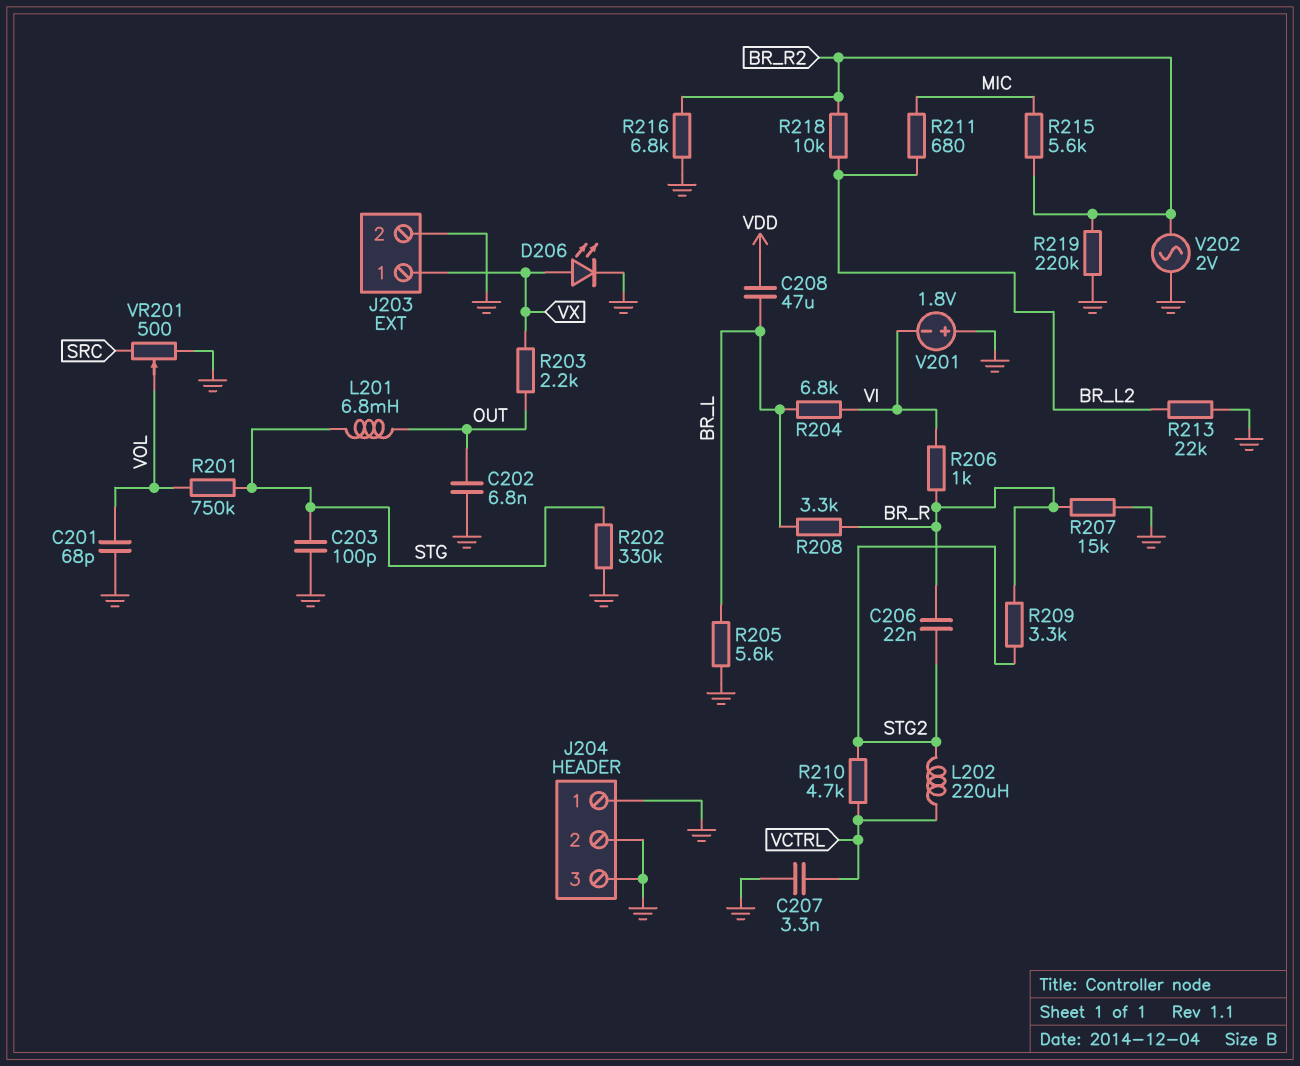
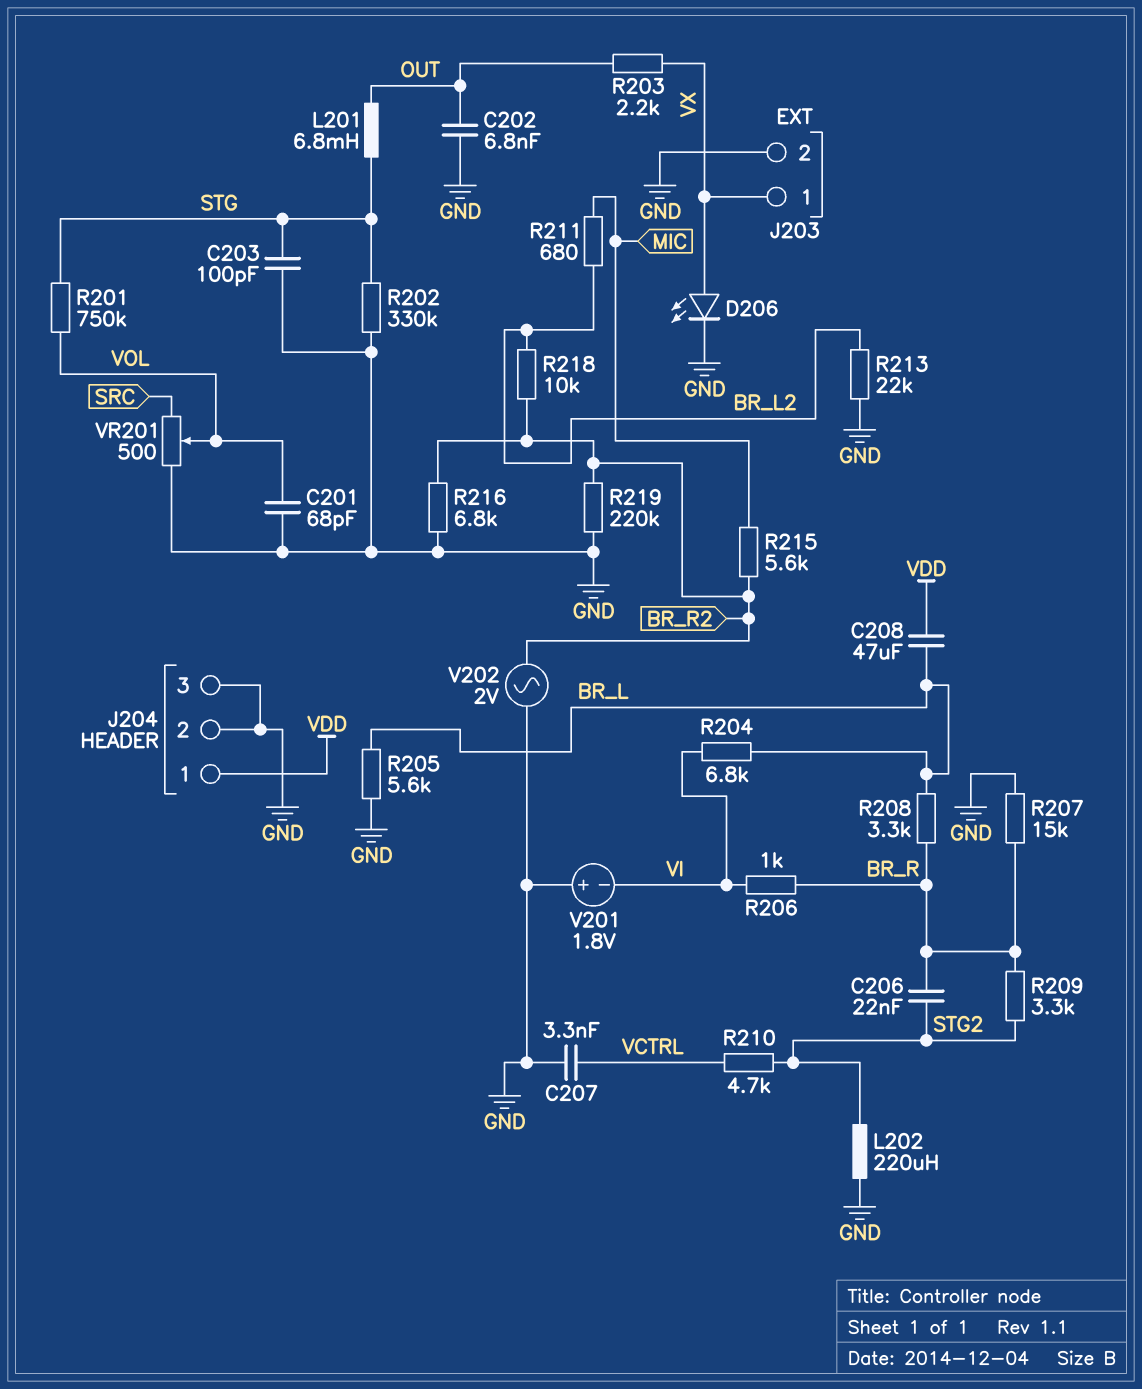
J204 pin 1: GND -> VDD
L202: 220uH (STG2, VCTRL) -> 220uH (GND, STG2)

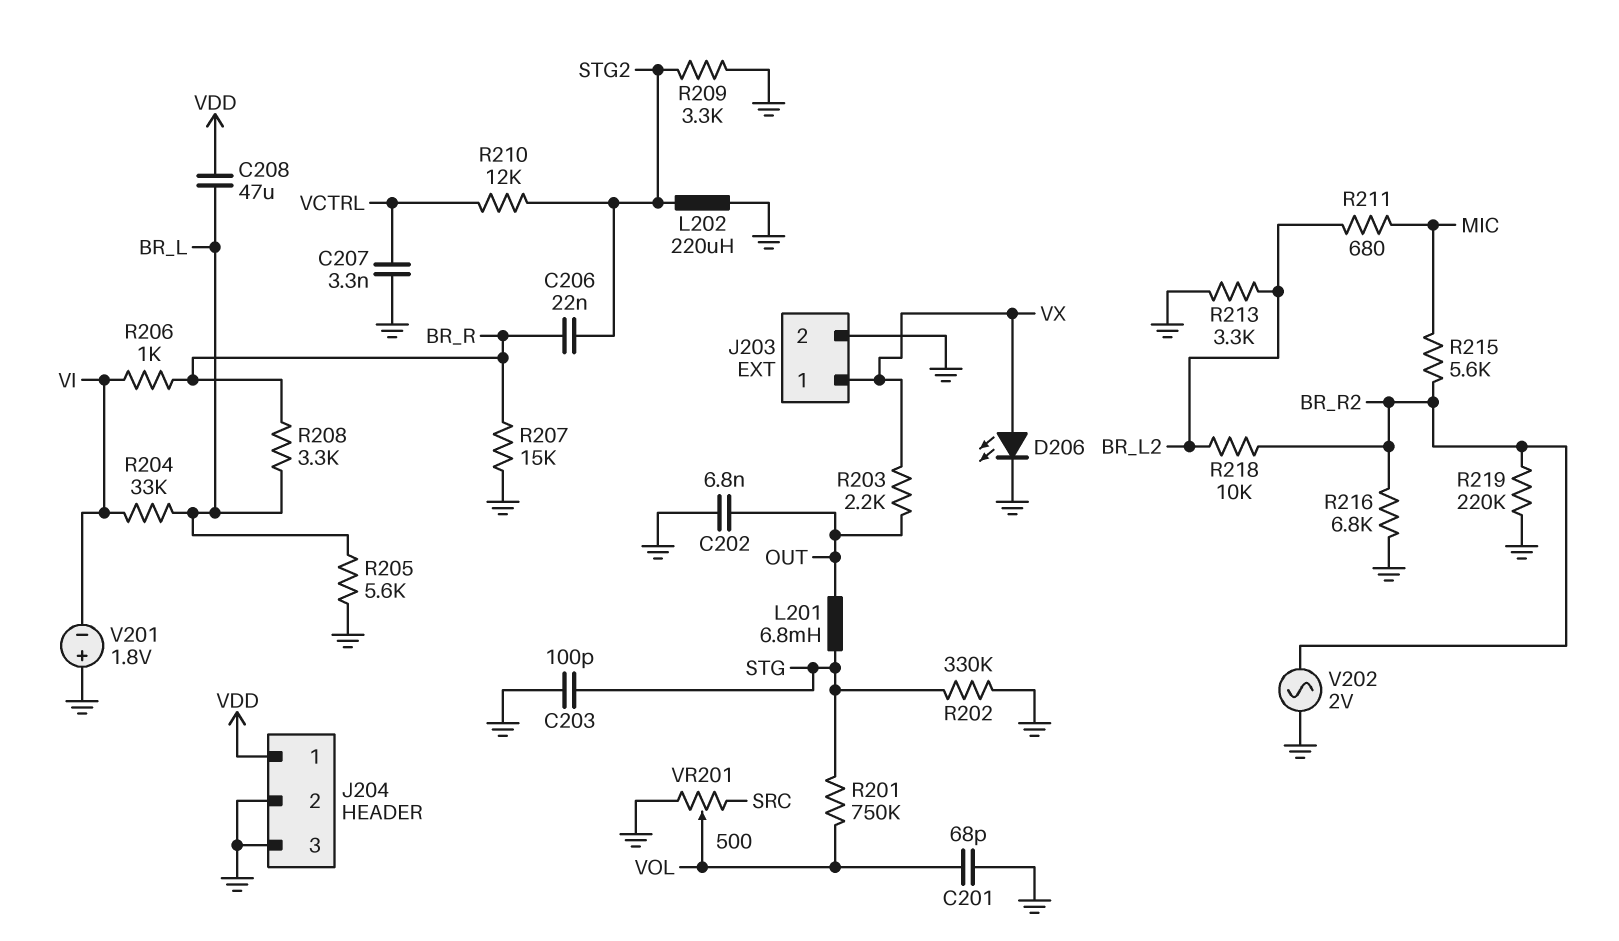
R204: 6.8k (BR_L, VI) -> 33k (BR_L, VI)
R209: 3.3k (BR_R, STG2) -> 3.3k (GND, STG2)
R210: 4.7k (STG2, VCTRL) -> 12k (STG2, VCTRL)
R213: 22k (BR_L2, GND) -> 3.3k (BR_L2, GND)

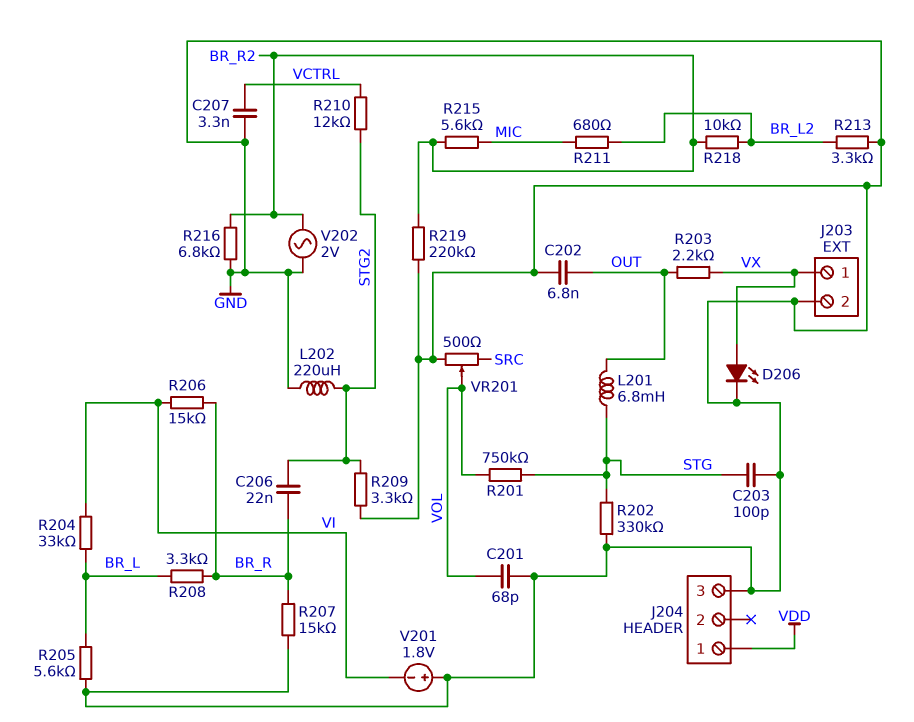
C208: 47uF (BR_L, VDD) -> none
J204 pin 2: GND -> none
R206: 1k (BR_R, VI) -> 15k (BR_R, VI)

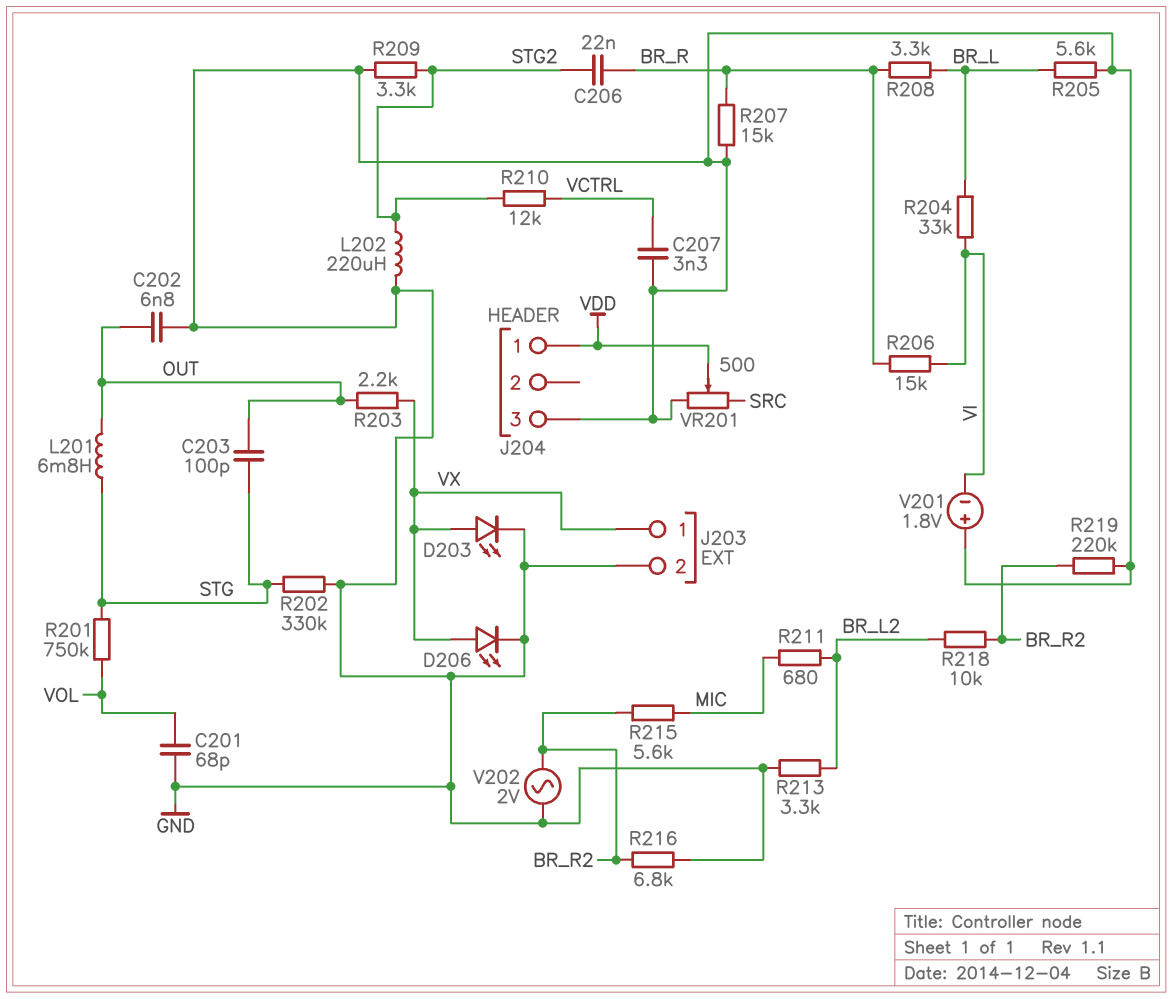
C203: 100pF (GND, STG) -> 100pF (OUT, STG)
D203: none -> LED (A VX, K GND)
VR201: 500 (GND, SRC, wiper VOL) -> 500 (GND, SRC, wiper VDD)

